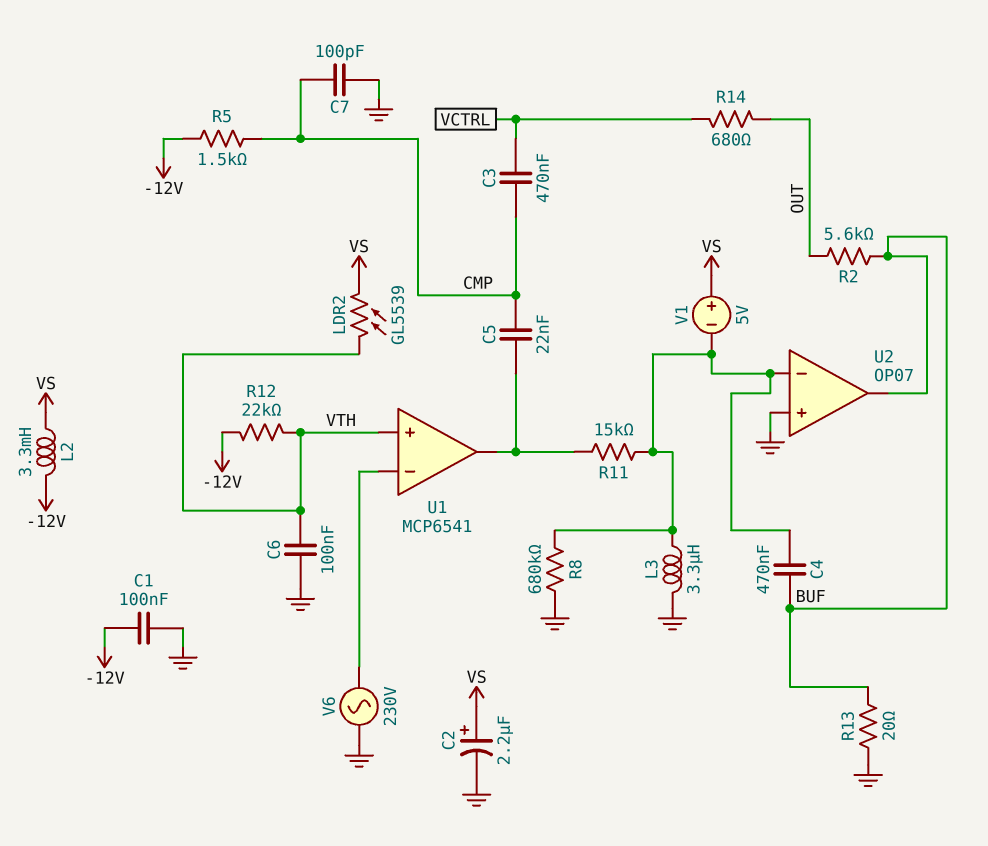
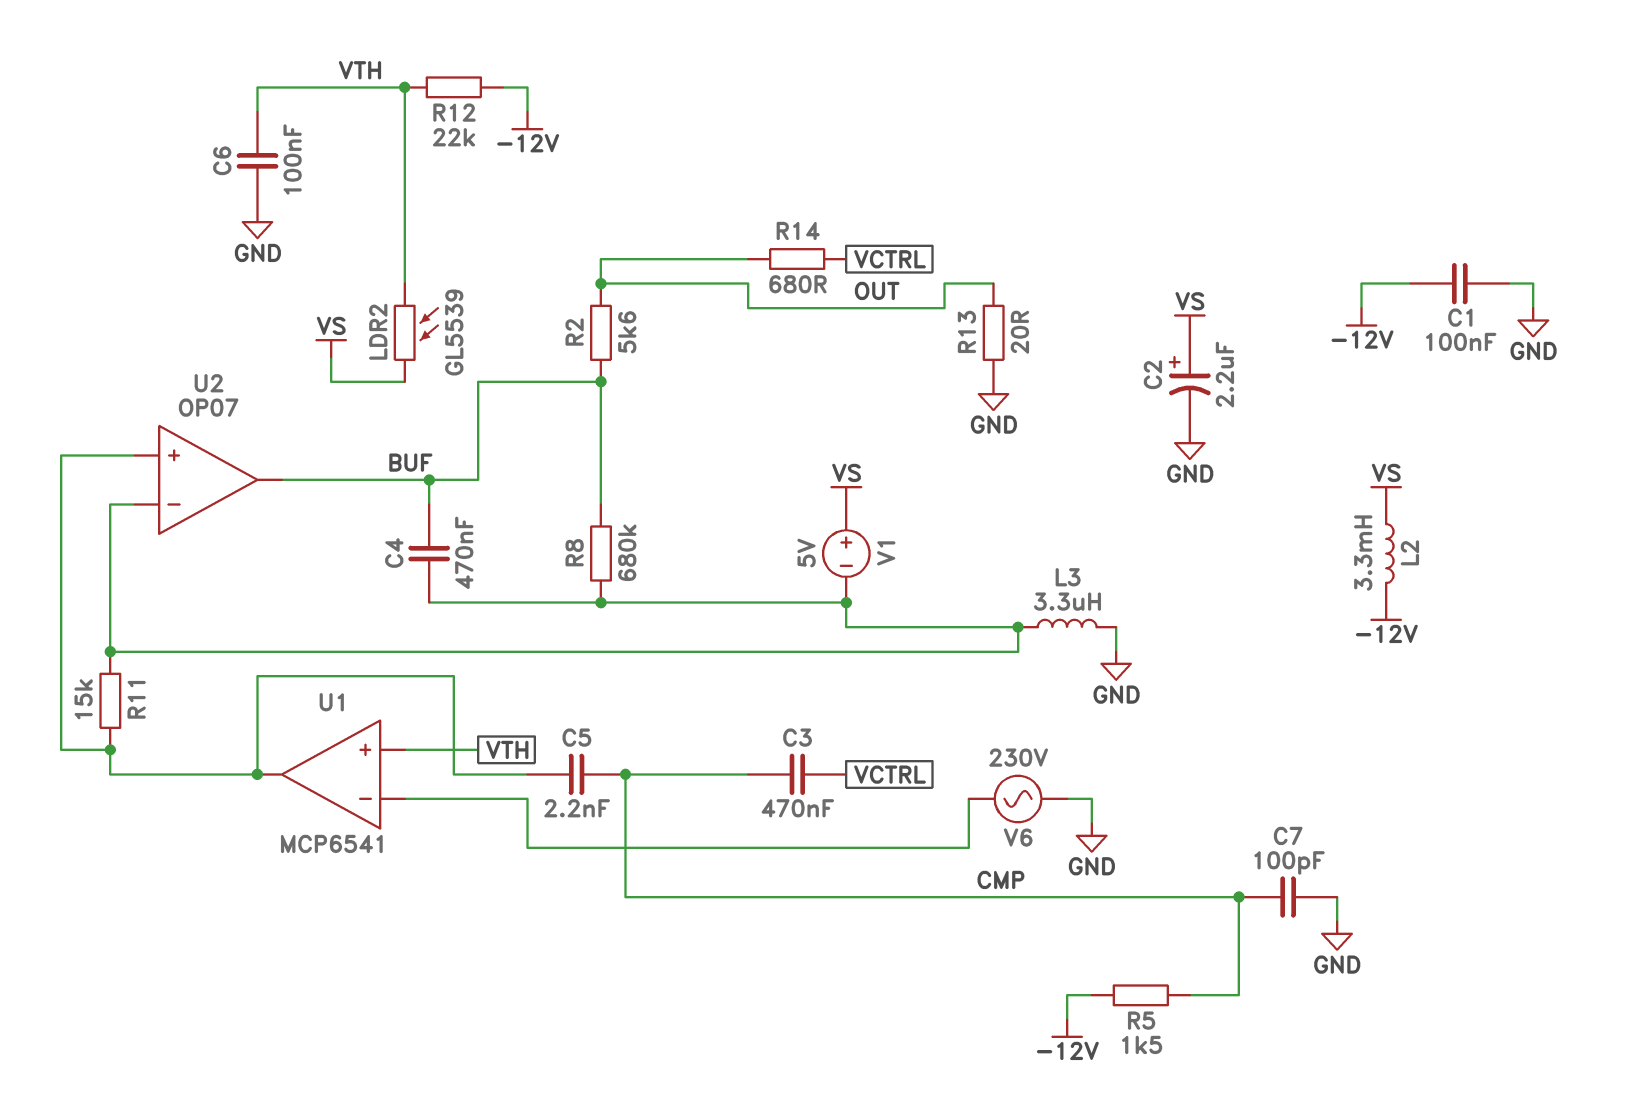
C5: 22nF (CMP, U1/out) -> 2.2nF (CMP, U1/out)
R8: 680k (GND, U2/in-) -> 680k (BUF, U2/in-)
R13: 20 (BUF, GND) -> 20 (GND, OUT)
U2 pin in+: GND -> U1/out

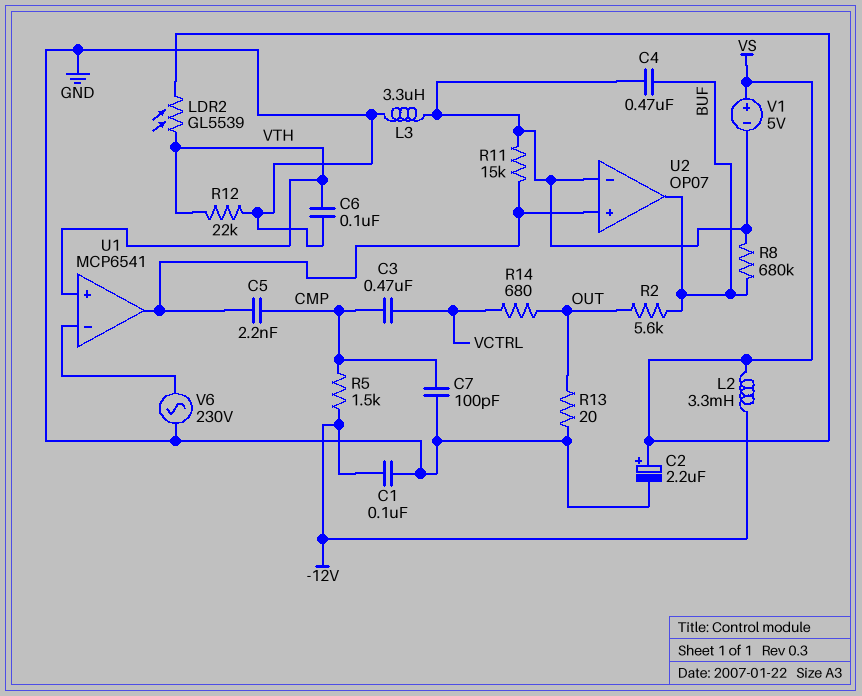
R12: 22k (-12V, VTH) -> 22k (GND, VTH)

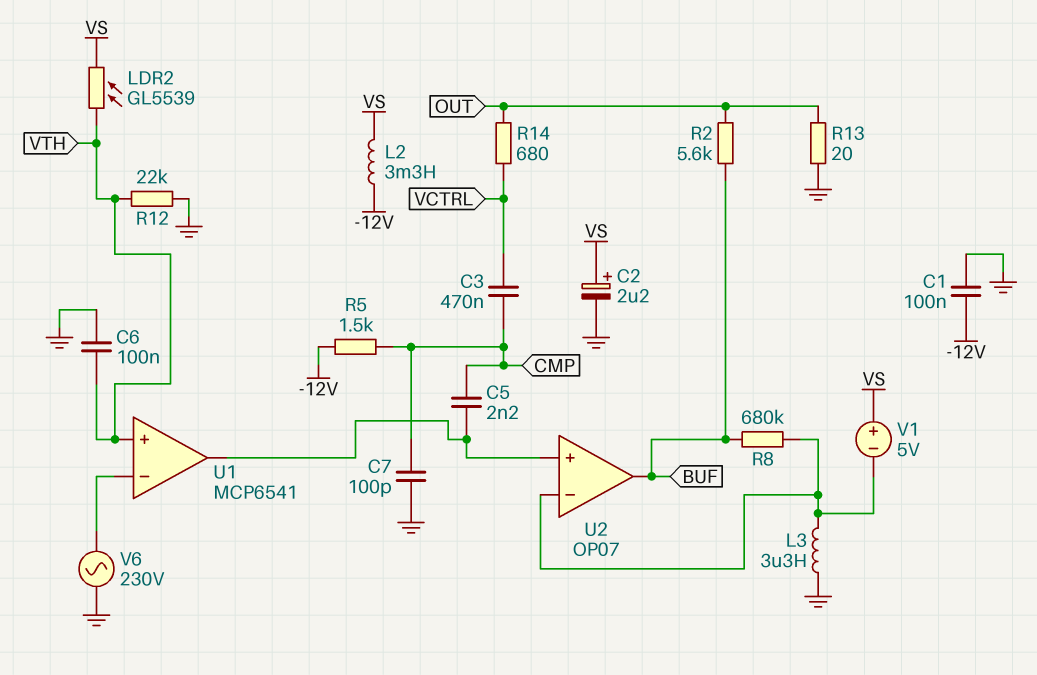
C4: 470nF (BUF, U2/in-) -> none
R11: 15k (U1/out, U2/in-) -> none

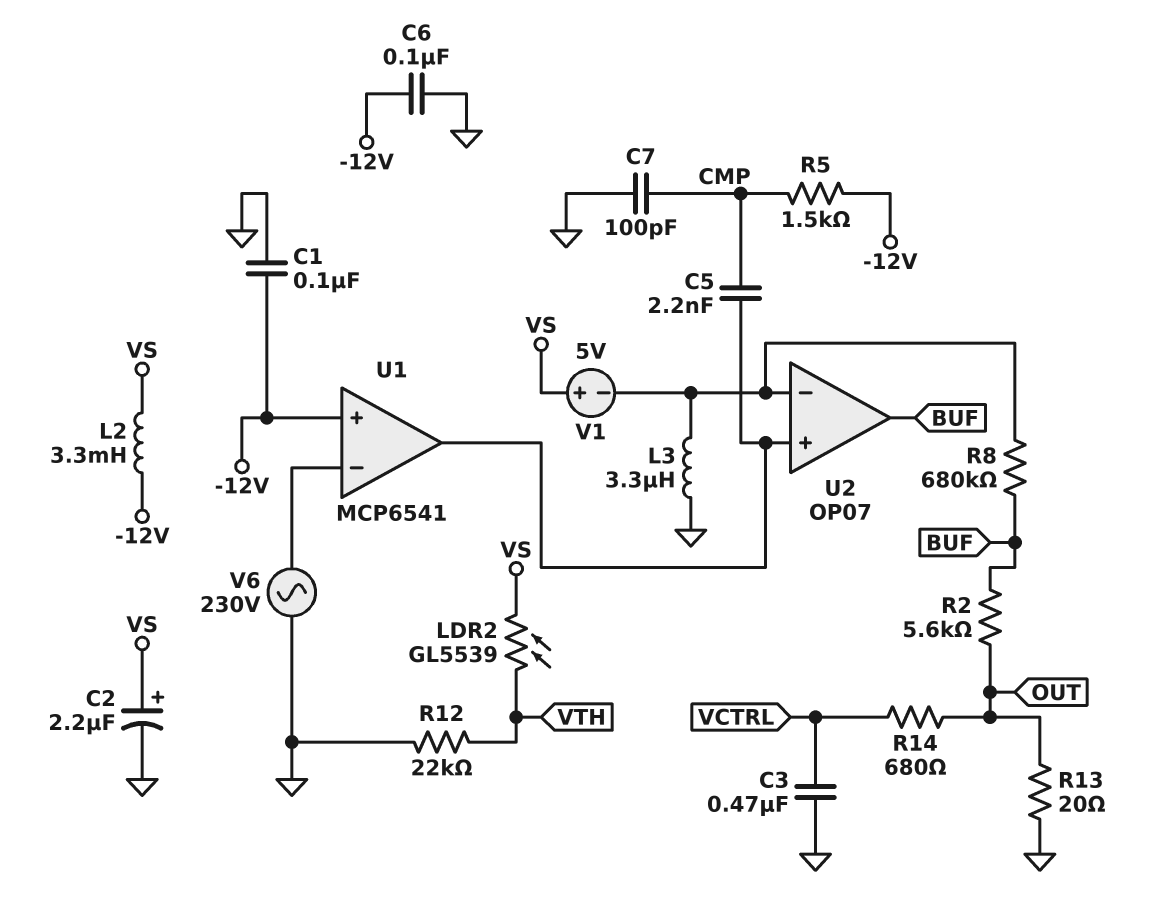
C3: 470nF (CMP, VCTRL) -> 470nF (GND, VCTRL)
C6: 100nF (GND, VTH) -> 100nF (-12V, GND)
U1 pin in+: VTH -> -12V

